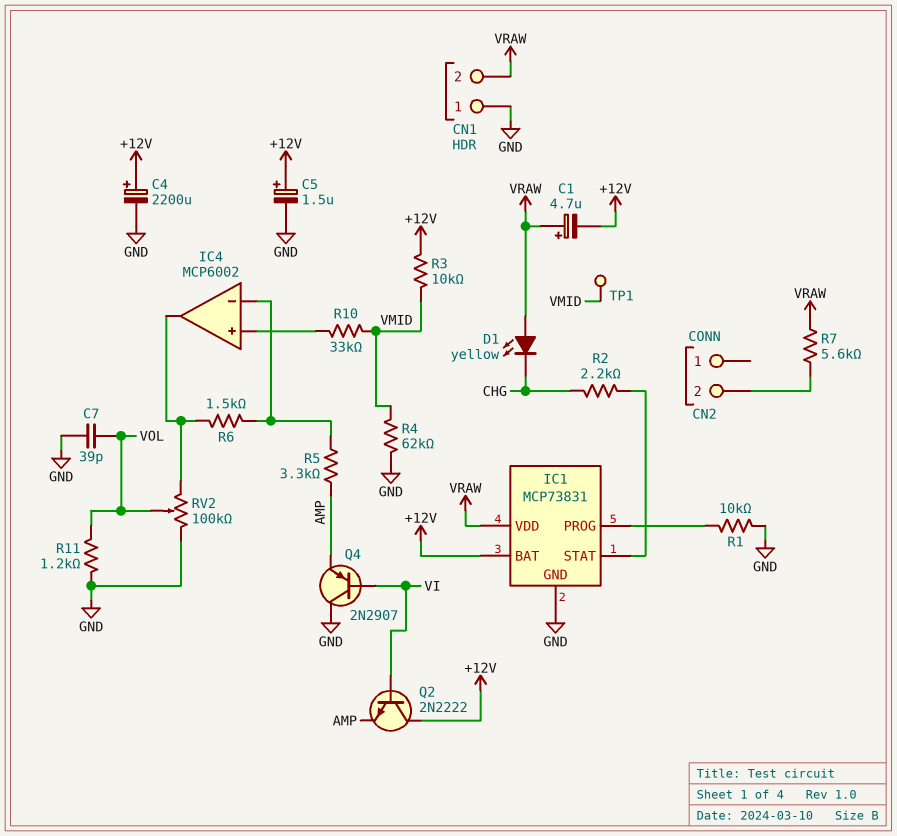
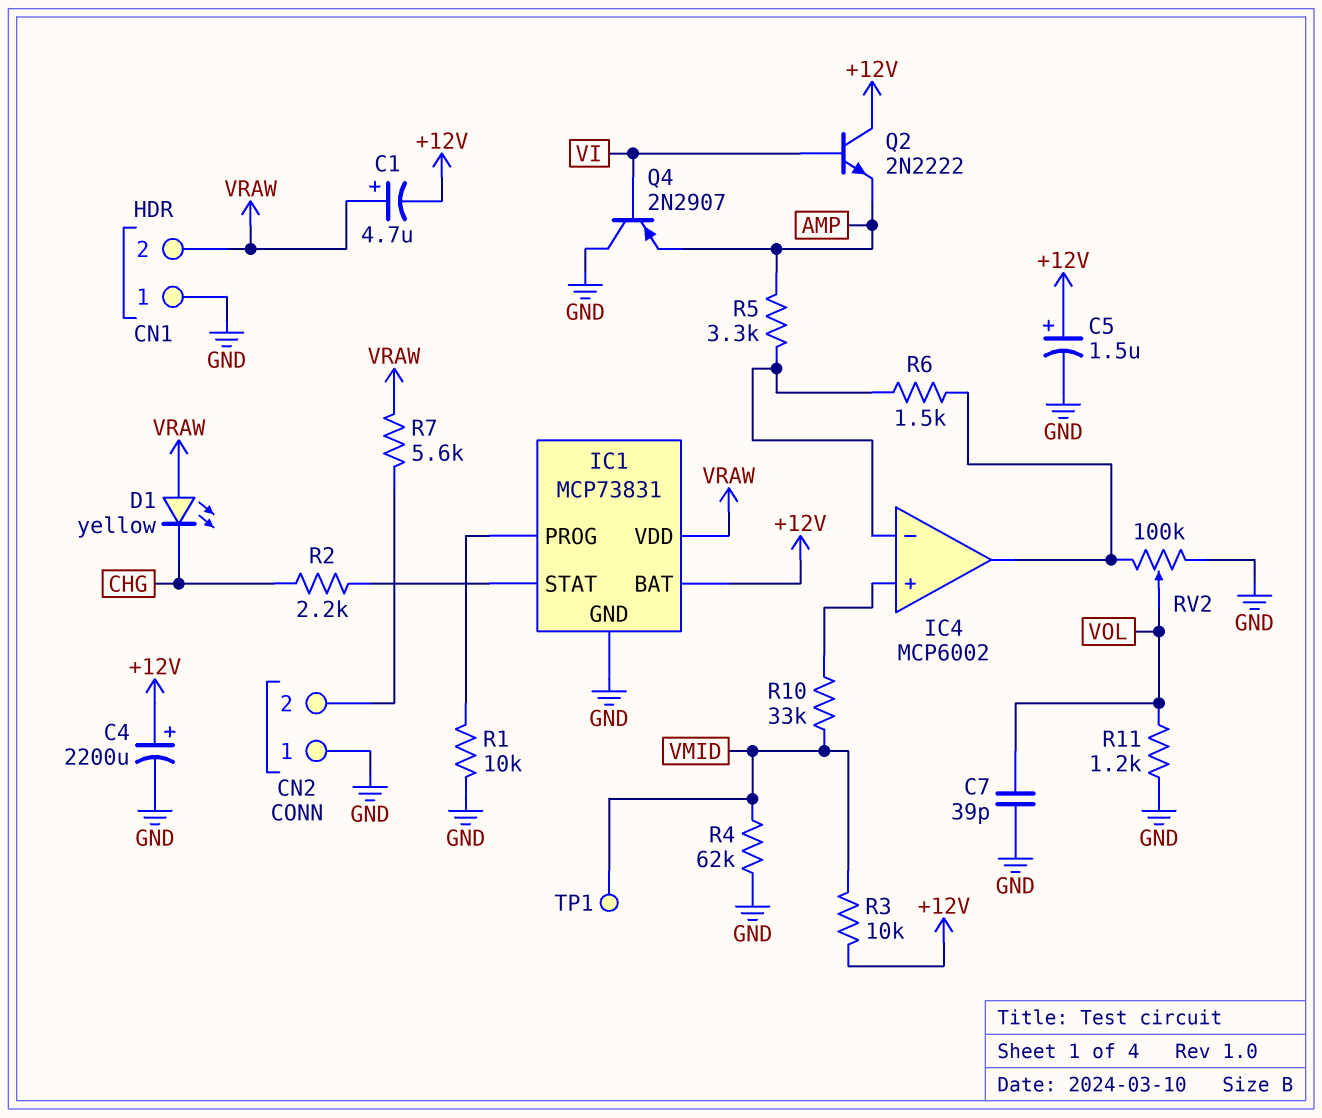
CN2 pin 1: none -> GND

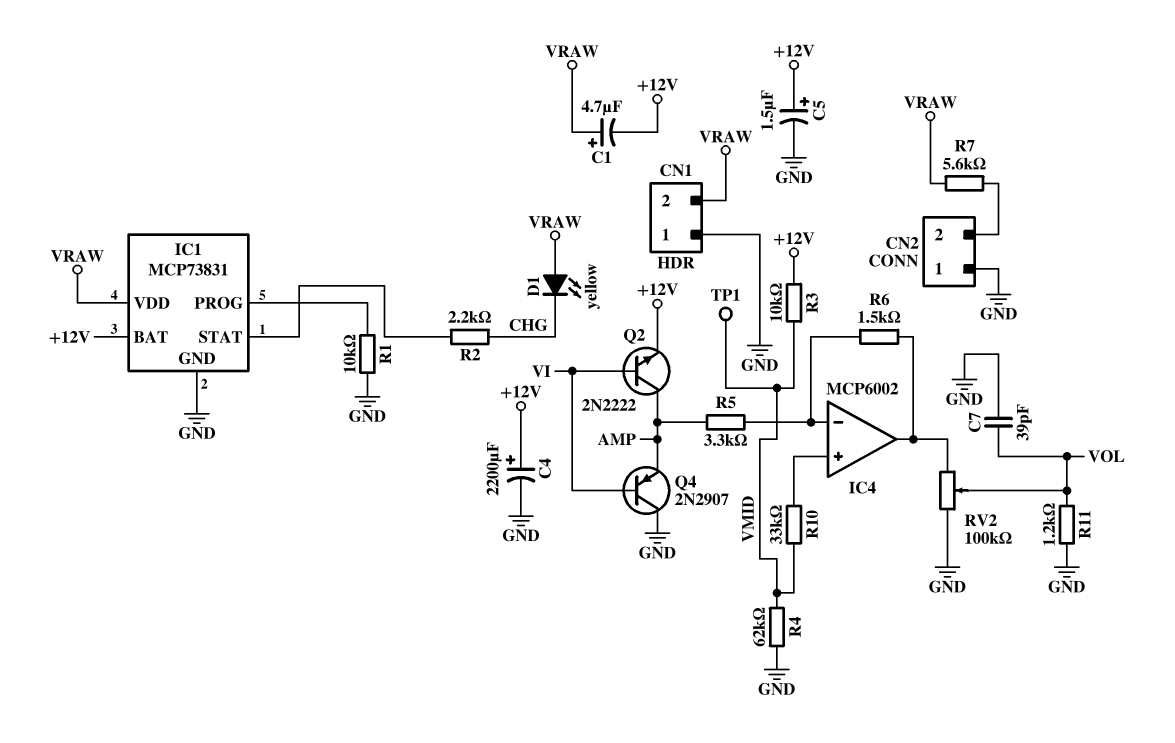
Q2: NPN 2N2222 (B VI, C +12V, E AMP) -> NPN 2N2222 (B VI, C AMP, E +12V)

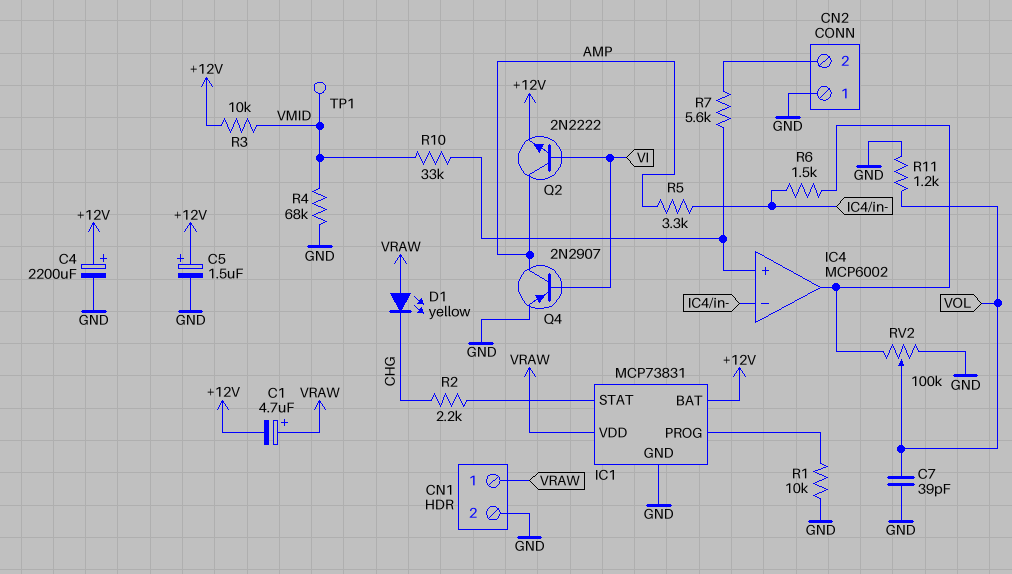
CN1 pin 1: GND -> VRAW
CN1 pin 2: VRAW -> GND
Q4: PNP 2N2907 (B VI, C GND, E AMP) -> PNP 2N2907 (B VI, C AMP, E GND)
R4: 62k (GND, VMID) -> 68k (GND, VMID)
R7: 5.6k (CN2/2, VRAW) -> 5.6k (CN2/2, IC4/in+)

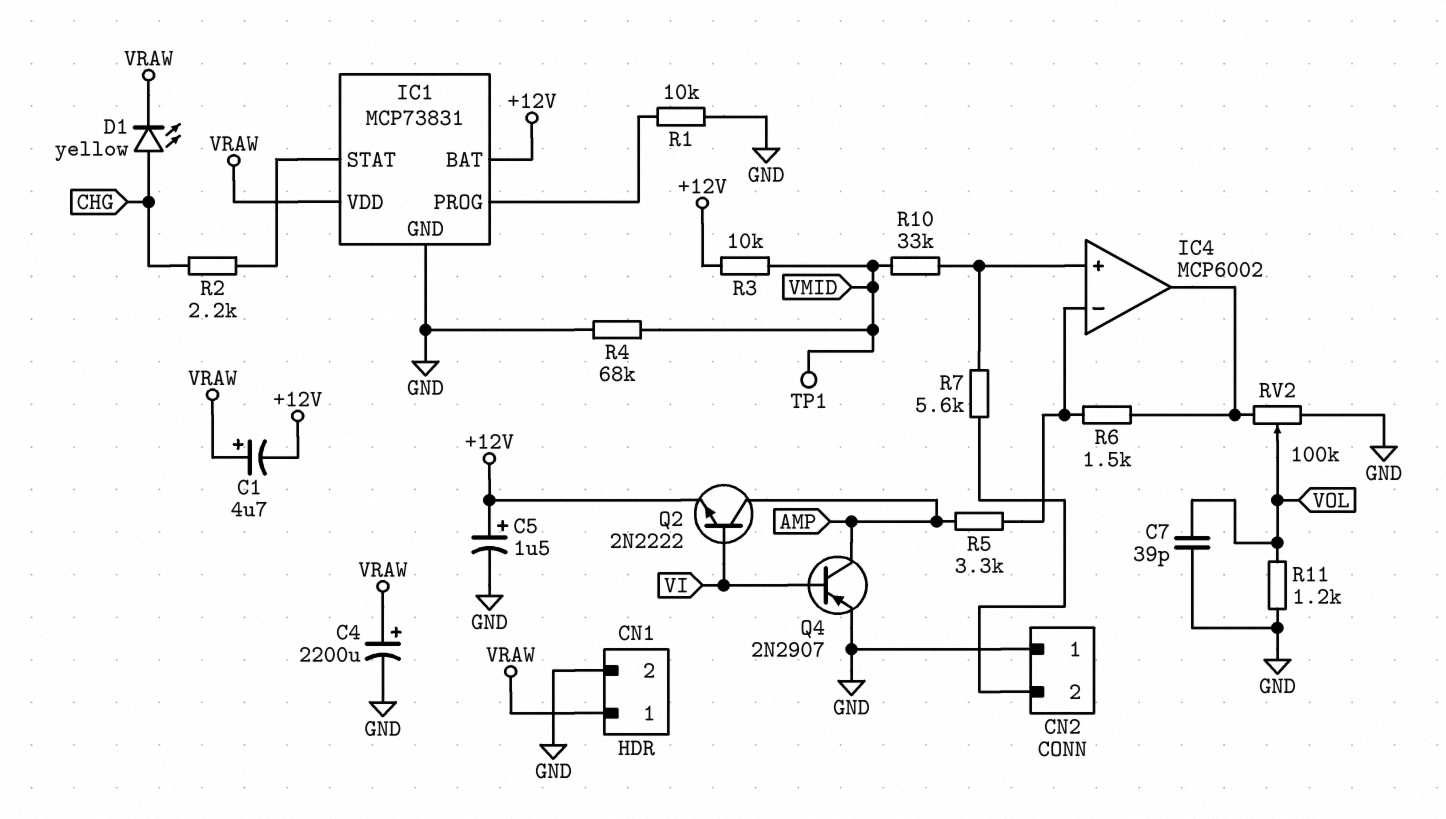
C4: 2200uF (plus +12V, minus GND) -> 2200uF (plus VRAW, minus GND)
D1: LED yellow (A VRAW, K CHG) -> LED yellow (A CHG, K VRAW)

